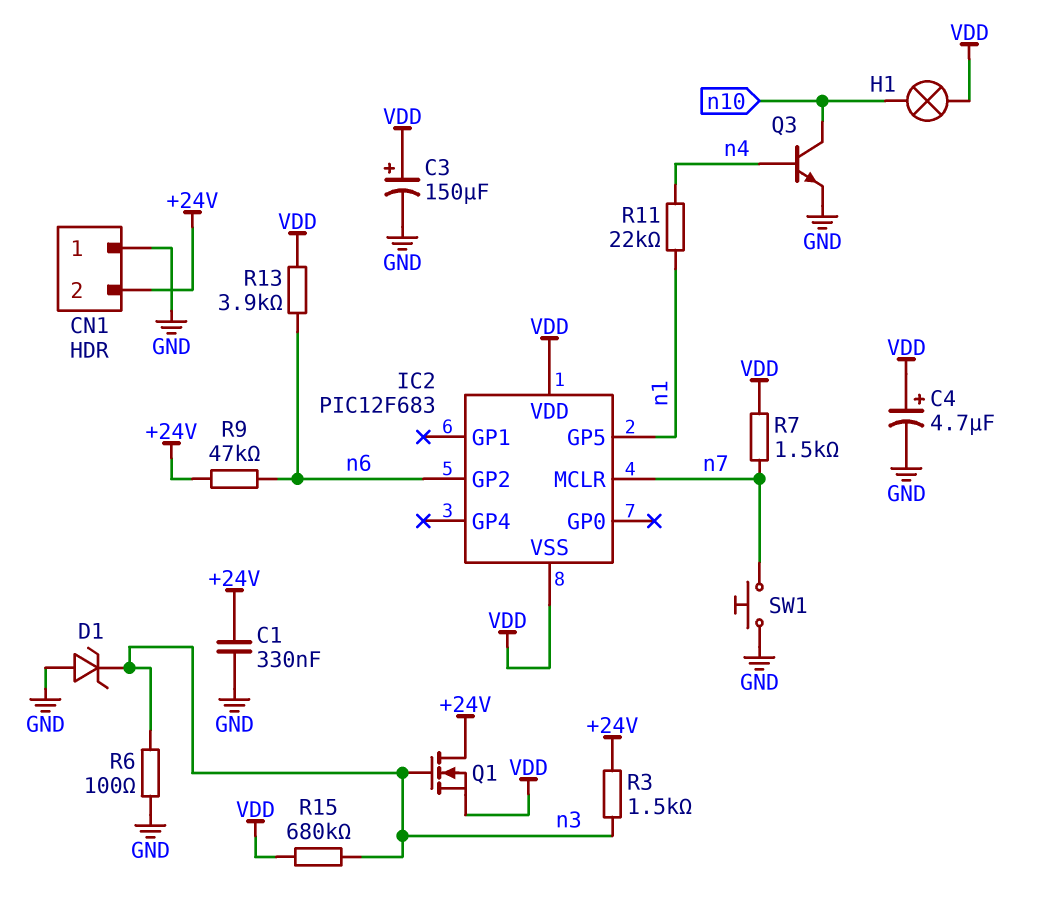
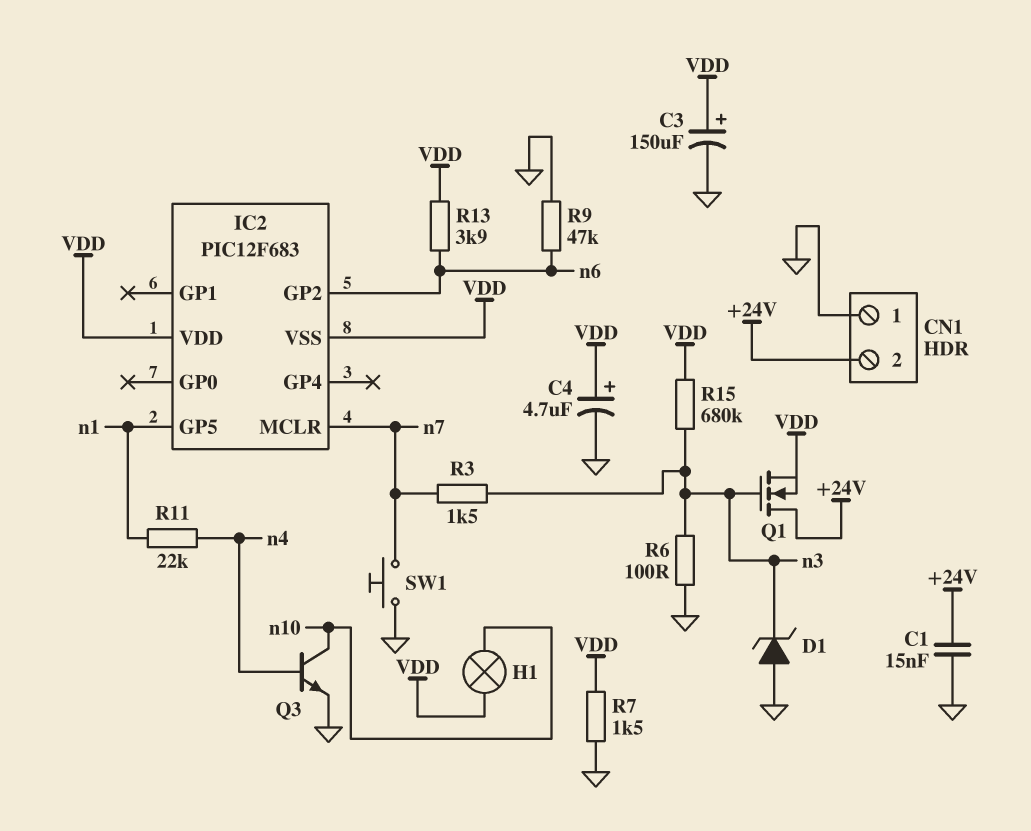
C1: 330nF (+24V, GND) -> 15nF (+24V, GND)
R3: 1.5k (+24V, n3) -> 1.5k (n3, n7)
R7: 1.5k (VDD, n7) -> 1.5k (GND, VDD)
R9: 47k (+24V, n6) -> 47k (GND, n6)

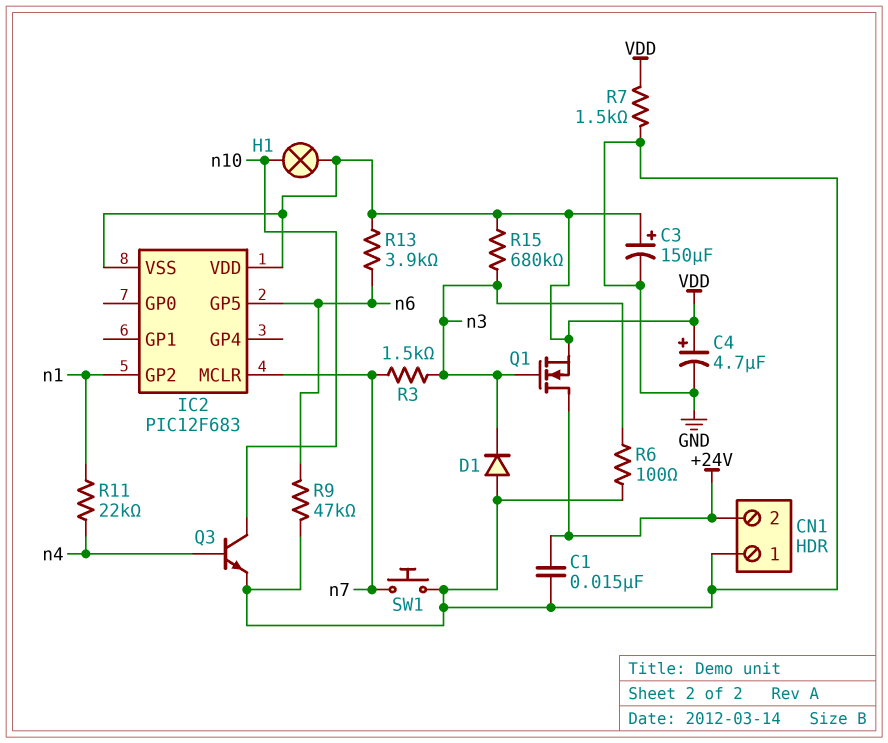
D1: zener (A GND, K n3) -> diode (A GND, K n3)
IC2 pin GP2: n6 -> n1
IC2 pin GP5: n1 -> n6

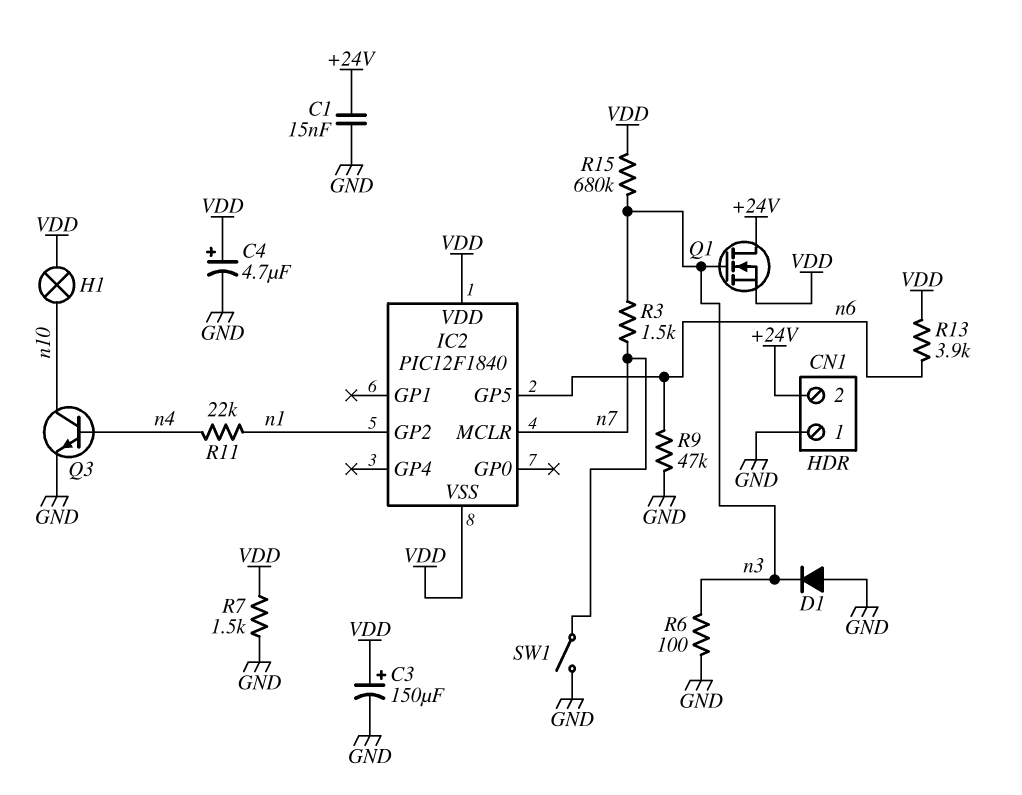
IC2: PIC12F683 -> PIC12F1840
SW1: button (GND, n7) -> switch (GND, n7)

